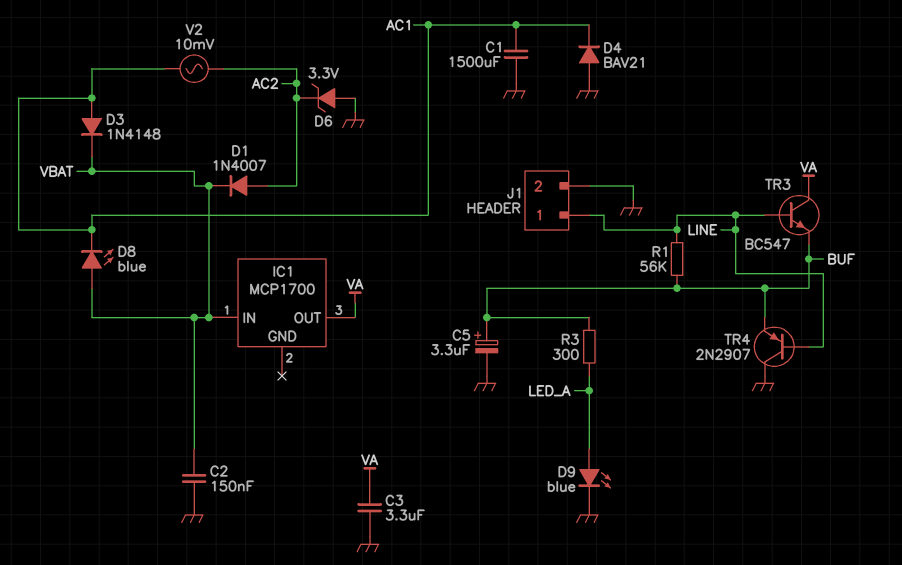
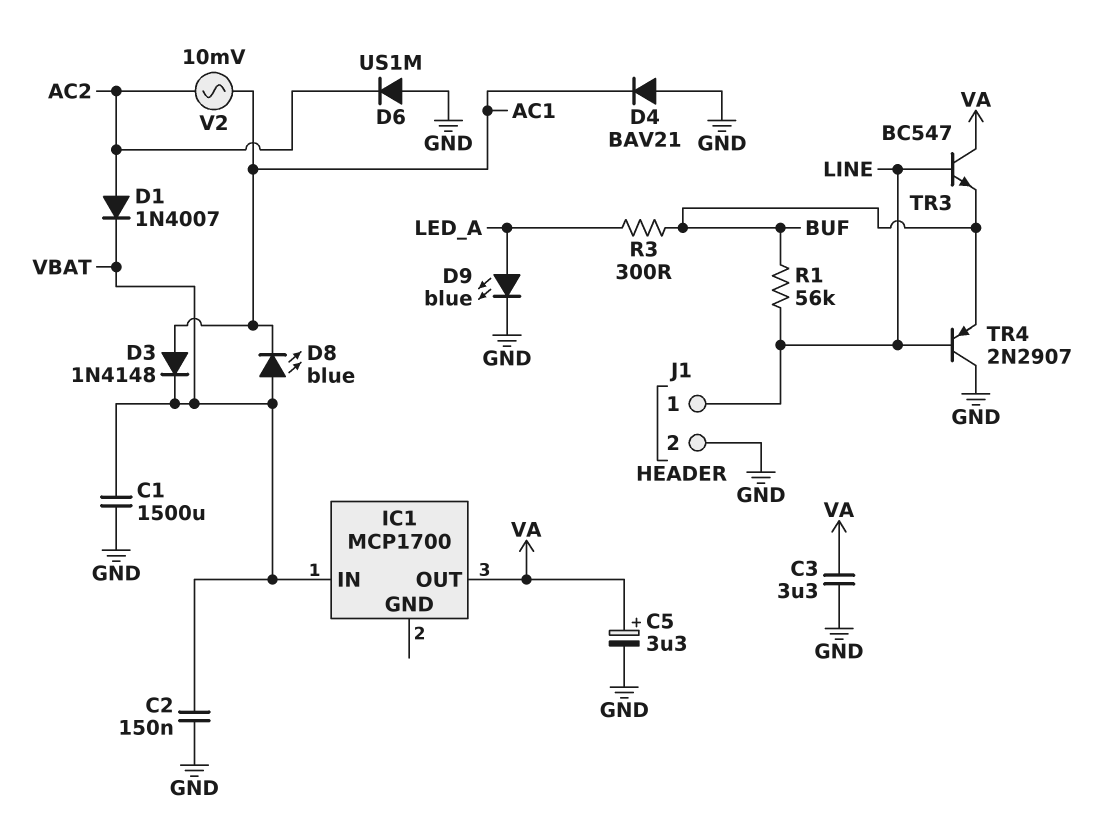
C1: 1500uF (AC1, GND) -> 1500uF (GND, VBAT)
C5: 3.3uF (plus BUF, minus GND) -> 3.3uF (plus VA, minus GND)
D6: zener 3.3V (A GND, K AC2) -> diode US1M (A GND, K AC2)

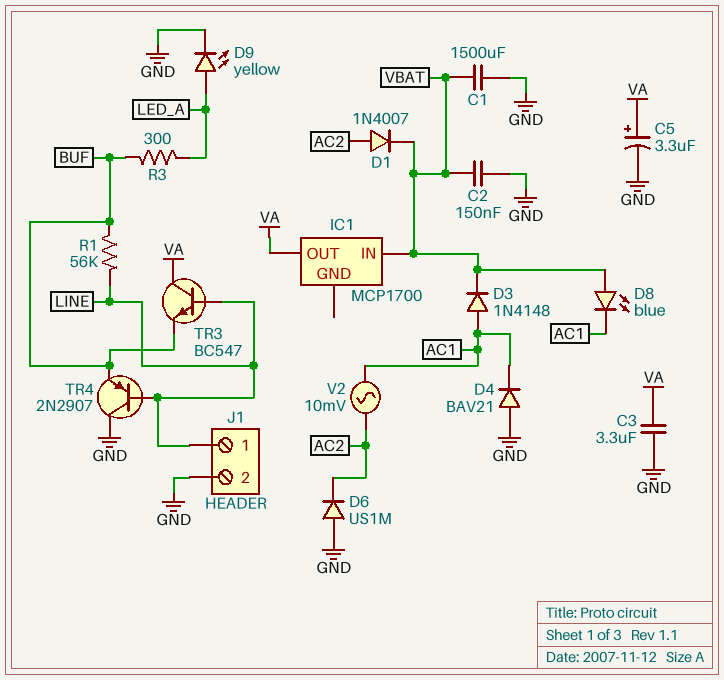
D9: LED blue (A LED_A, K GND) -> LED yellow (A LED_A, K GND)

